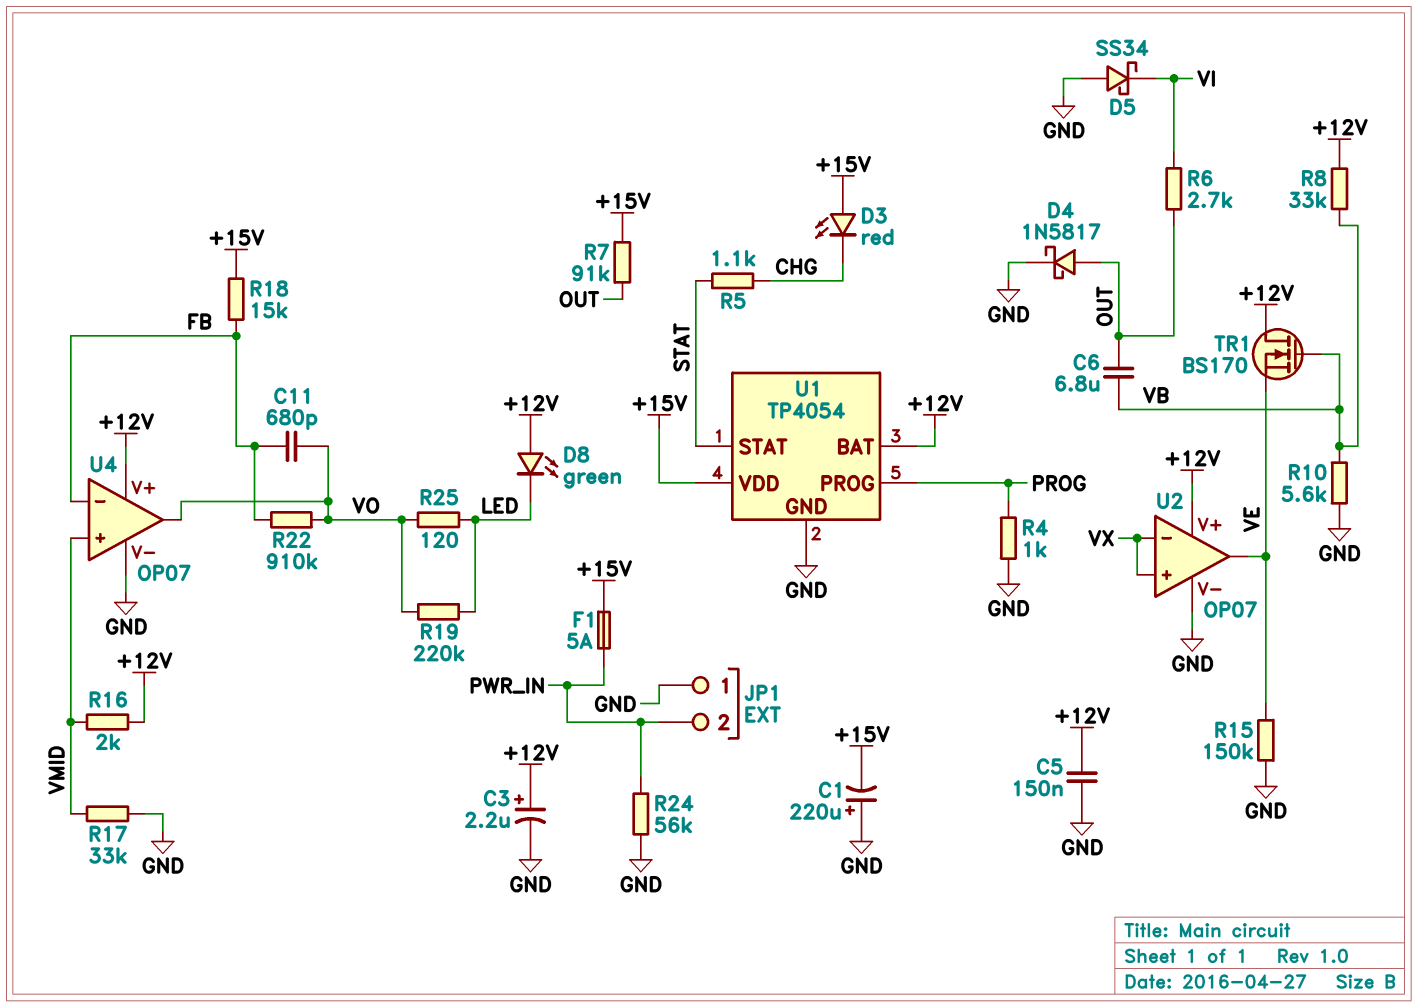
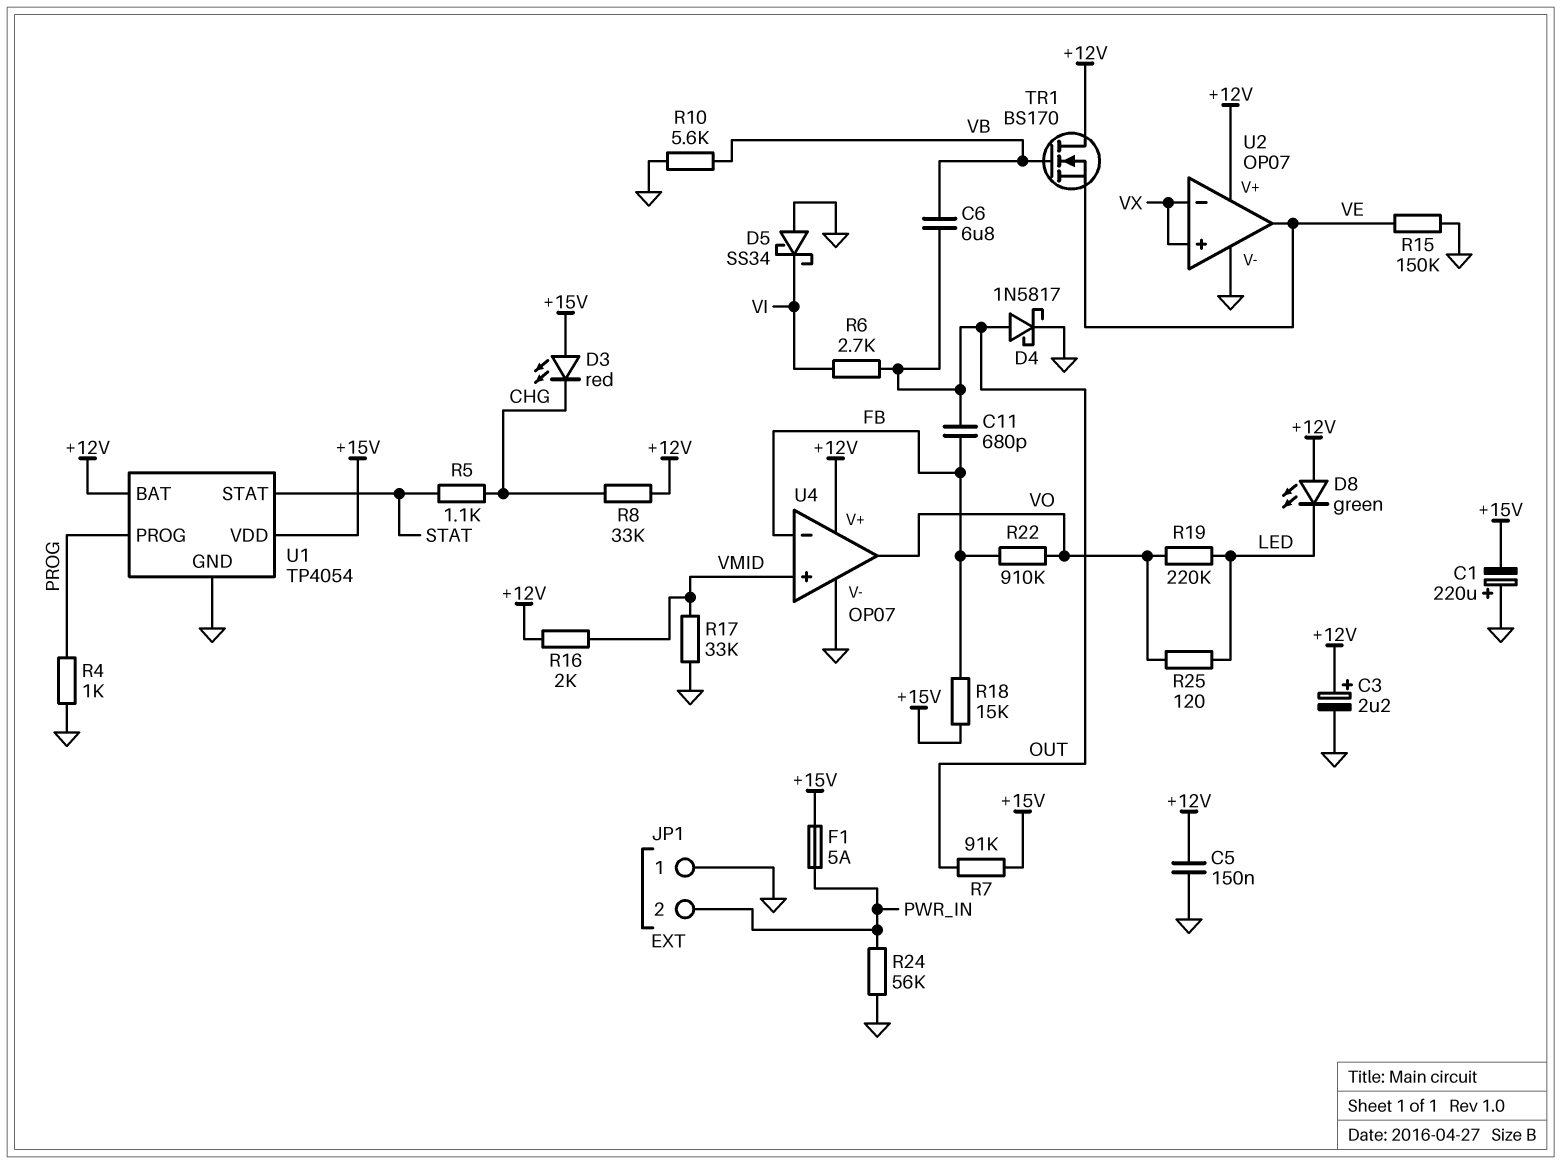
C11: 680pF (FB, VO) -> 680pF (FB, OUT)
R8: 33k (+12V, VB) -> 33k (+12V, CHG)

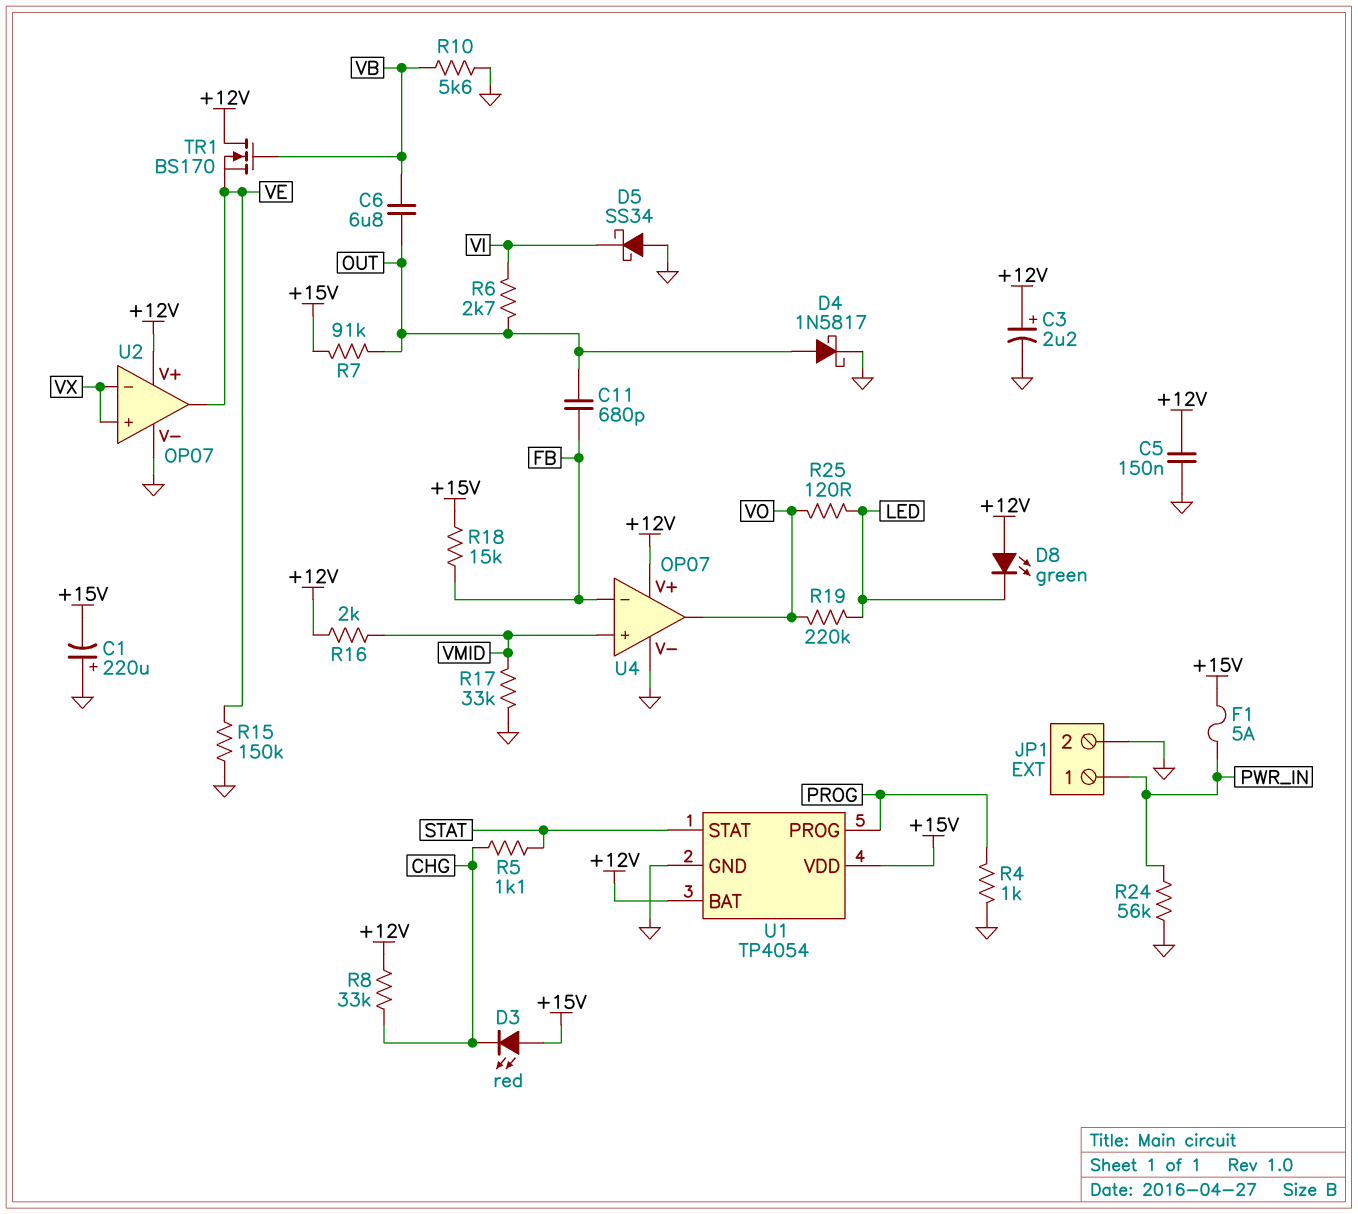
JP1 pin 1: GND -> PWR_IN
JP1 pin 2: PWR_IN -> GND
R22: 910k (FB, VO) -> none

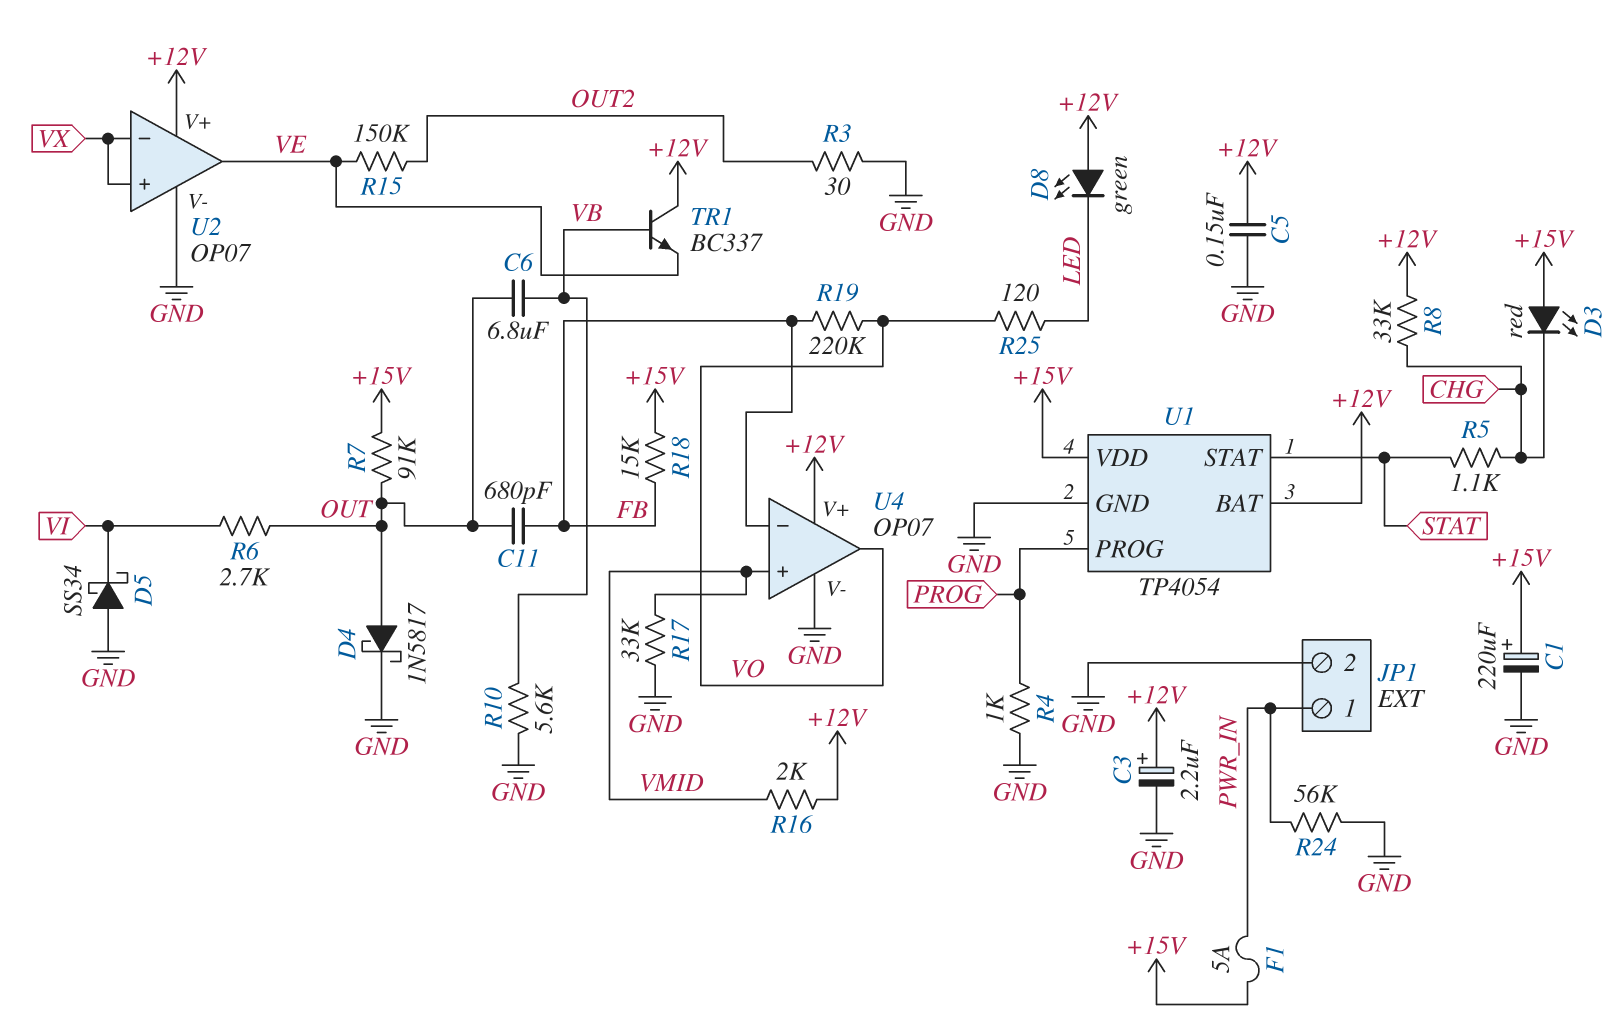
C1: 220uF (plus GND, minus +15V) -> 220uF (plus +15V, minus GND)
R3: none -> 30 (GND, OUT2)
R15: 150k (GND, VE) -> 150k (OUT2, VE)
R19: 220k (LED, VO) -> 220k (FB, VO)
TR1: NMOS BS170 (G VB, D +12V, S VE) -> NPN BC337 (B VB, C +12V, E VE)

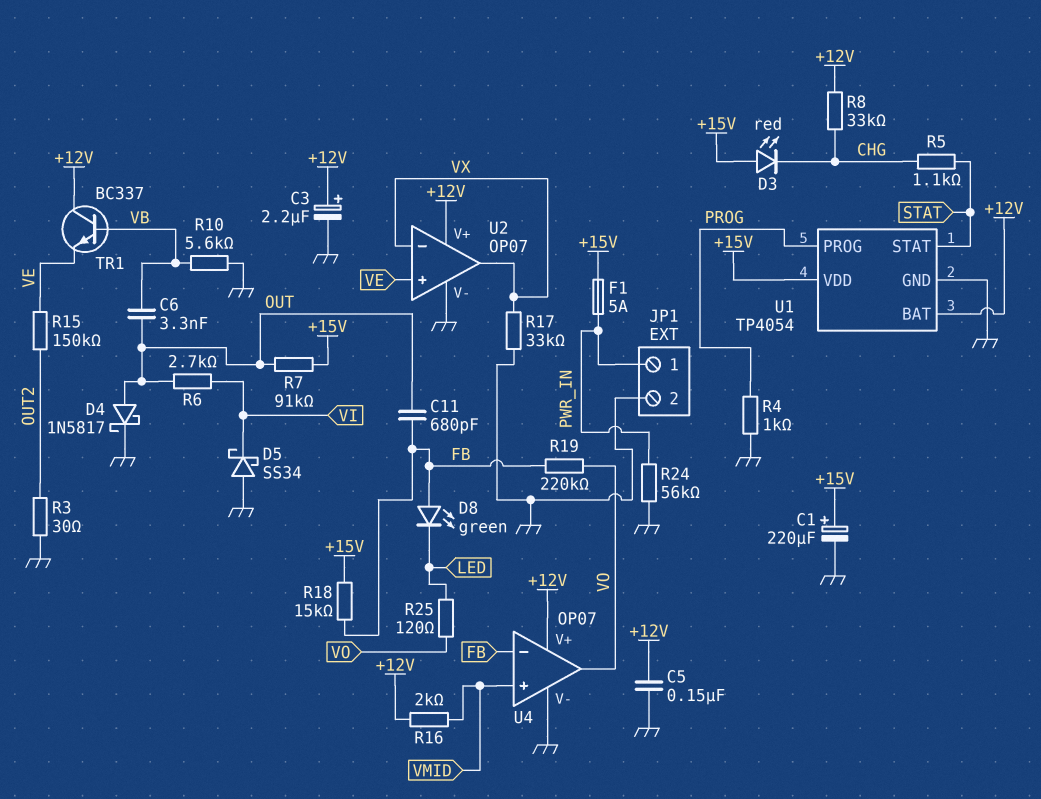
C6: 6.8uF (OUT, VB) -> 3.3nF (OUT, VB)
D8: LED green (A +12V, K LED) -> LED green (A FB, K LED)
R17: 33k (GND, VMID) -> 33k (GND, VX)
U2 pin in+: VX -> VE
U2 pin out: VE -> VX

